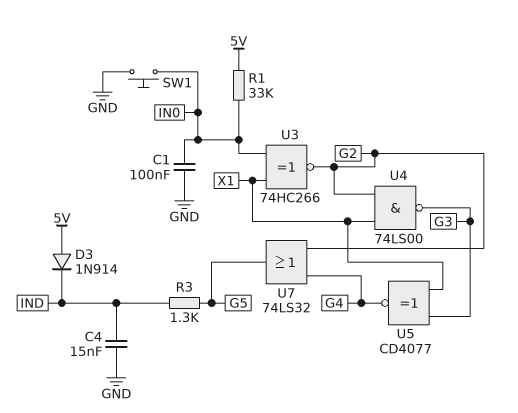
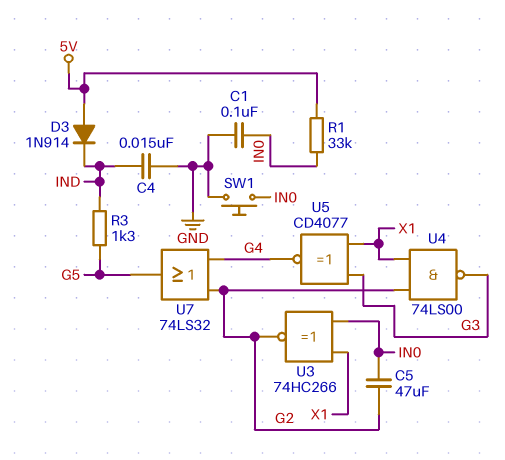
C5: none -> 47uF (G2, IN0)

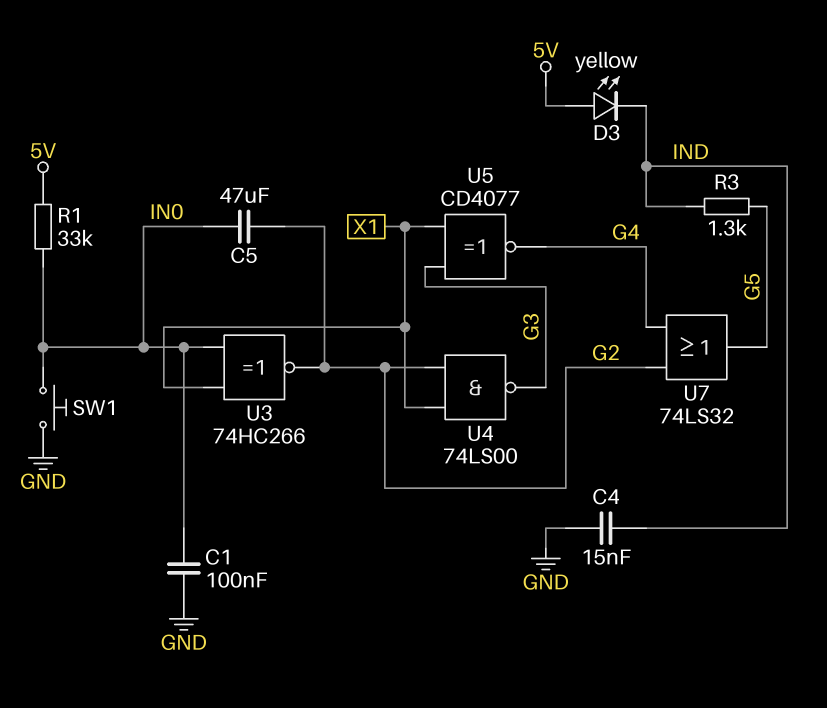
D3: diode 1N914 (A 5V, K IND) -> LED yellow (A 5V, K IND)

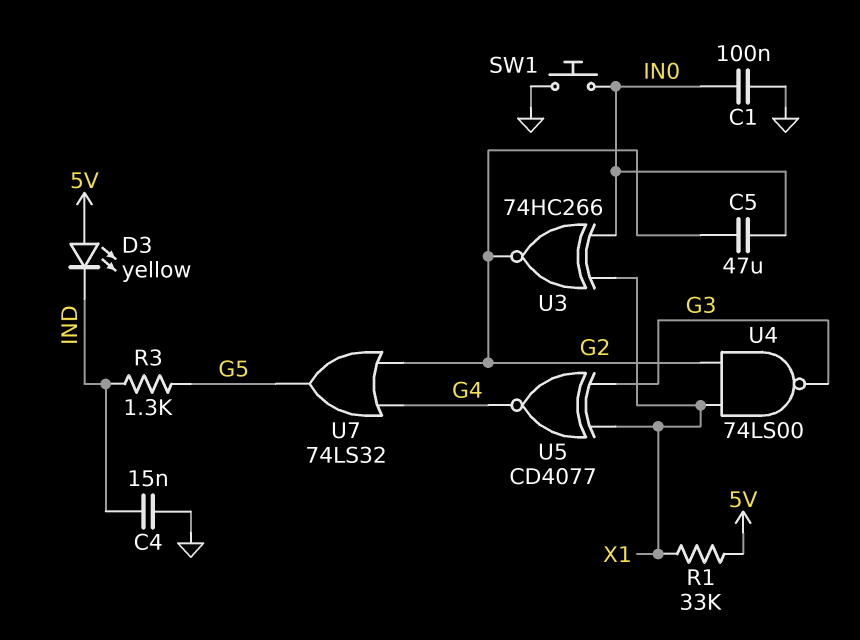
R1: 33k (5V, IN0) -> 33k (5V, X1)

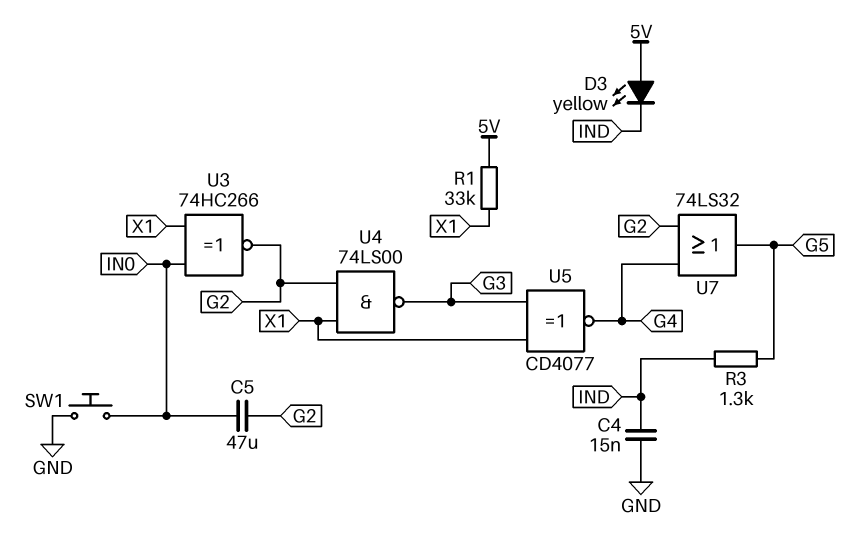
C1: 100nF (GND, IN0) -> none

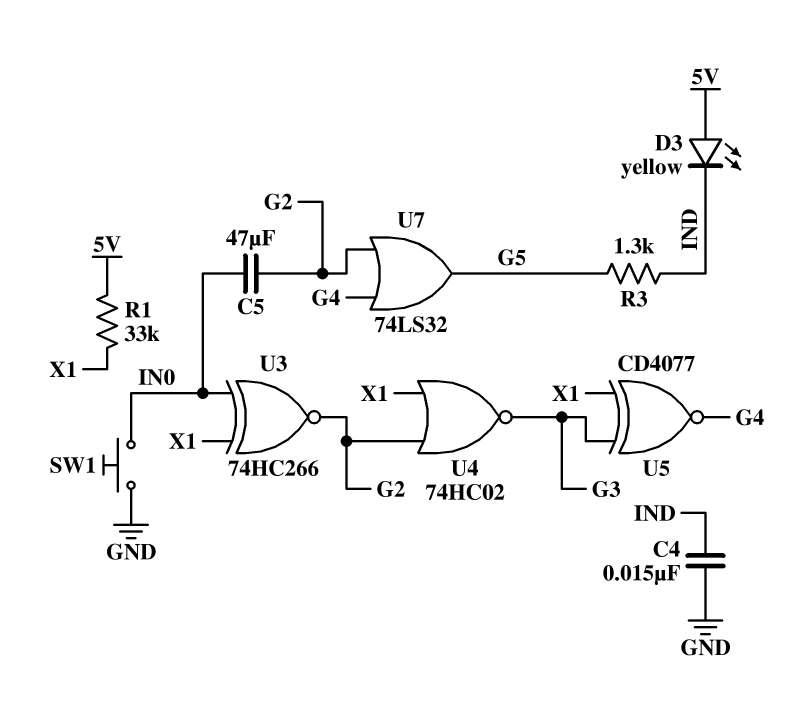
U4: NAND 74LS00 (in G2, in X1, out G3) -> NOR 74HC02 (in G2, in X1, out G3)

